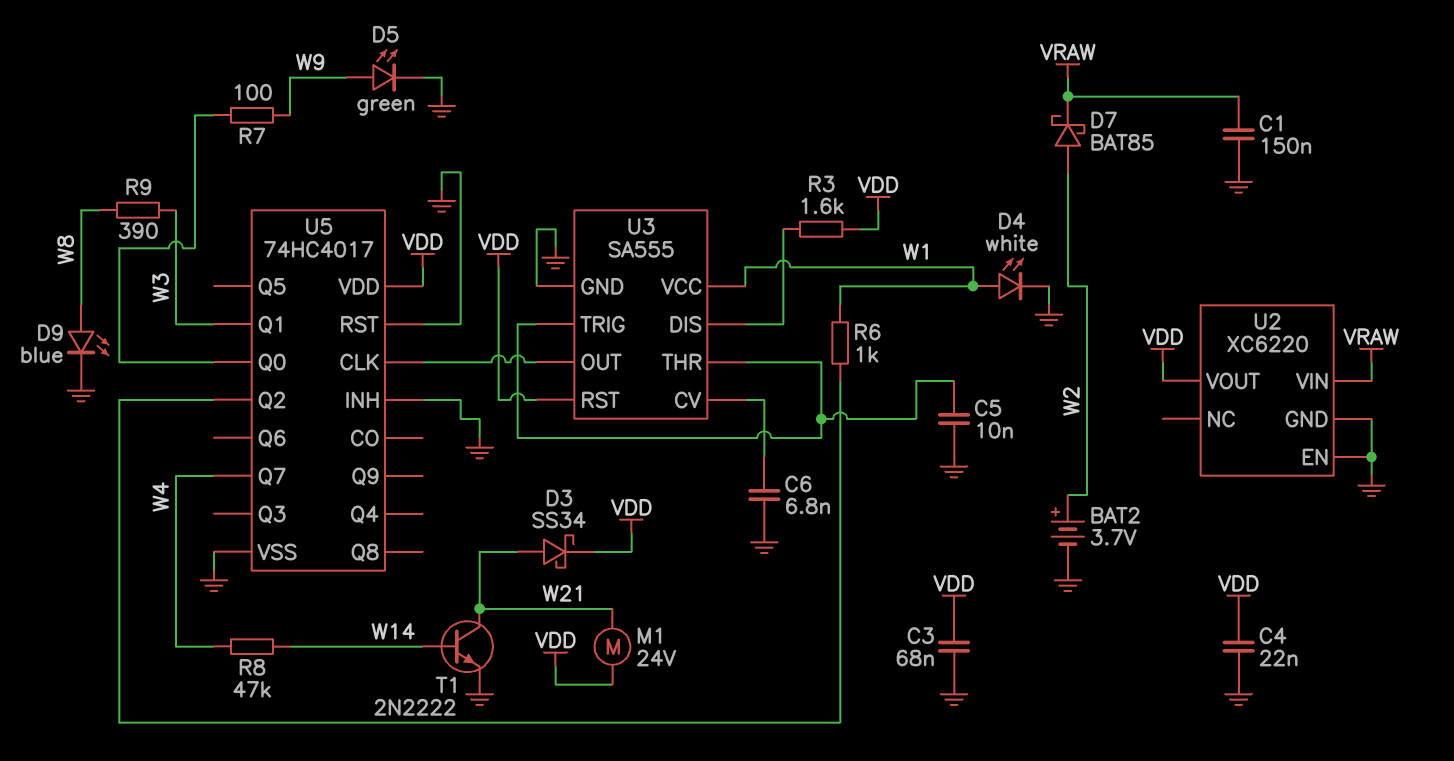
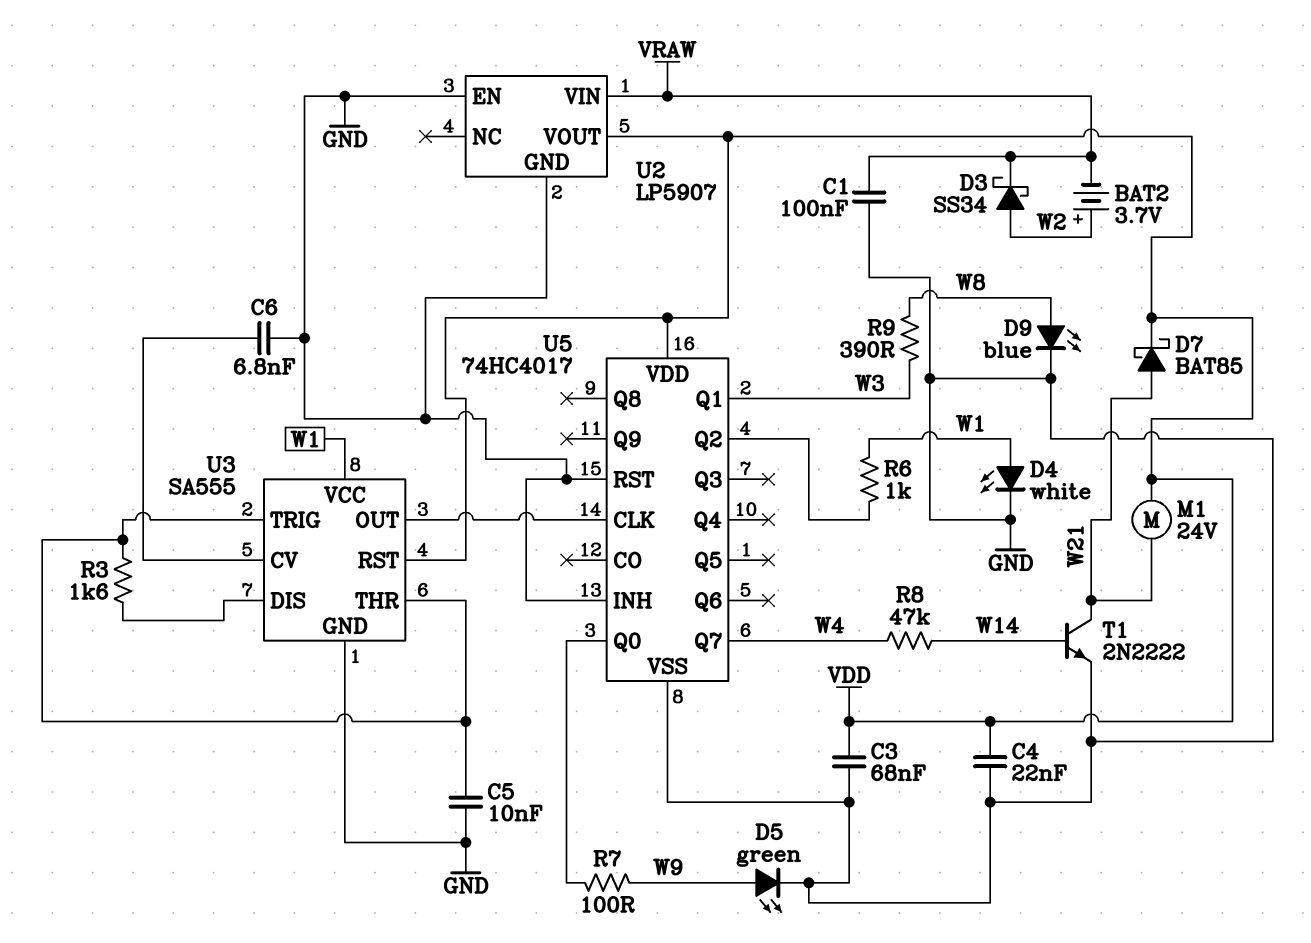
BAT2: 3.7V (plus W2, minus GND) -> 3.7V (plus W2, minus VRAW)
C1: 150nF (GND, VRAW) -> 100nF (GND, VRAW)
D3: schottky SS34 (A W21, K VDD) -> schottky SS34 (A W2, K VRAW)
D7: schottky BAT85 (A W2, K VRAW) -> schottky BAT85 (A W21, K VDD)
R3: 1.6k (U3/DIS, VDD) -> 1.6k (U3/DIS, U3/THR)
U2: XC6220 -> LP5907

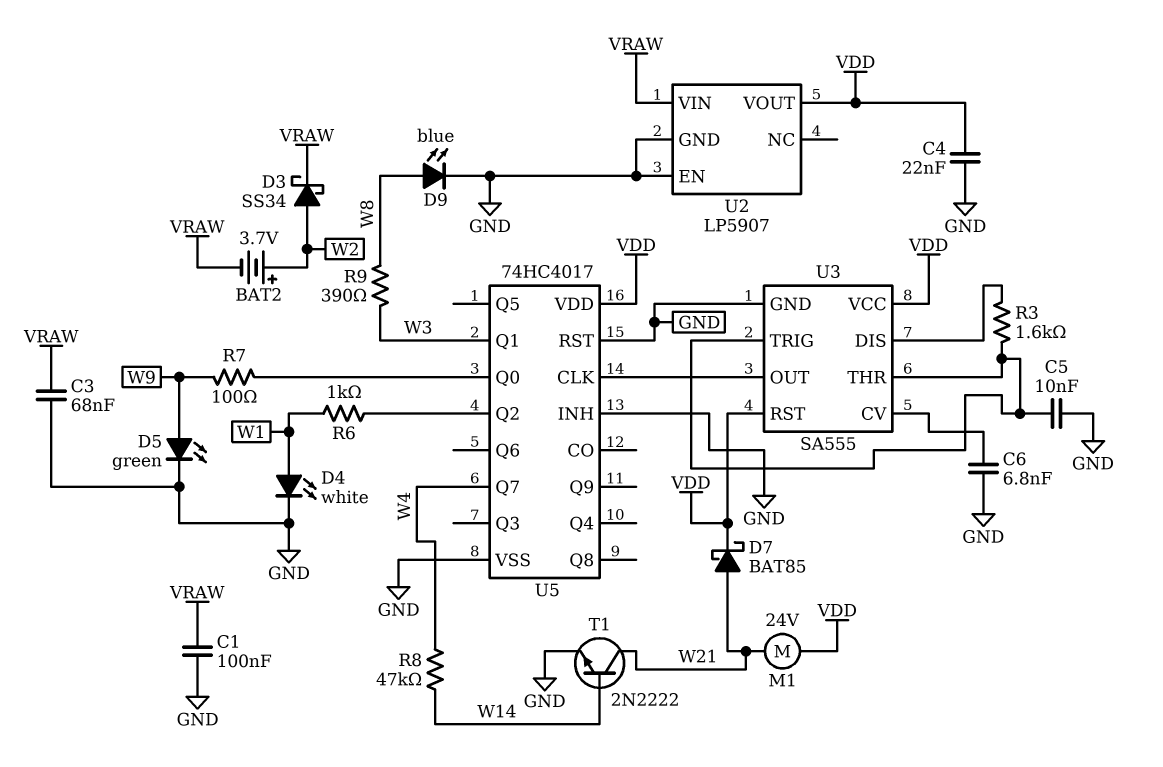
C3: 68nF (GND, VDD) -> 68nF (GND, VRAW)
U3 pin VCC: W1 -> VDD

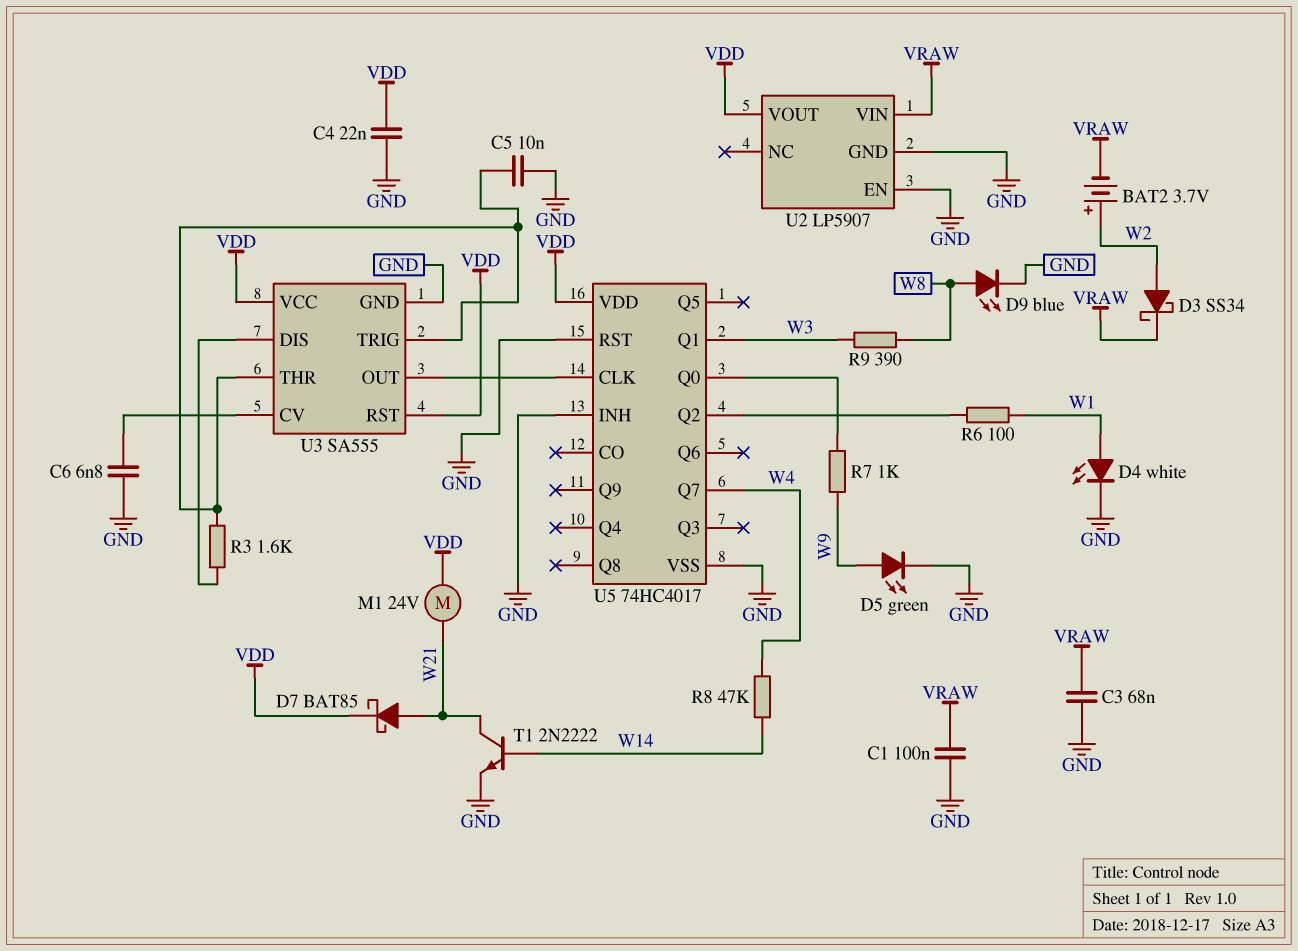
R6: 1k (U5/Q2, W1) -> 100 (U5/Q2, W1)
R7: 100 (U5/Q0, W9) -> 1k (U5/Q0, W9)

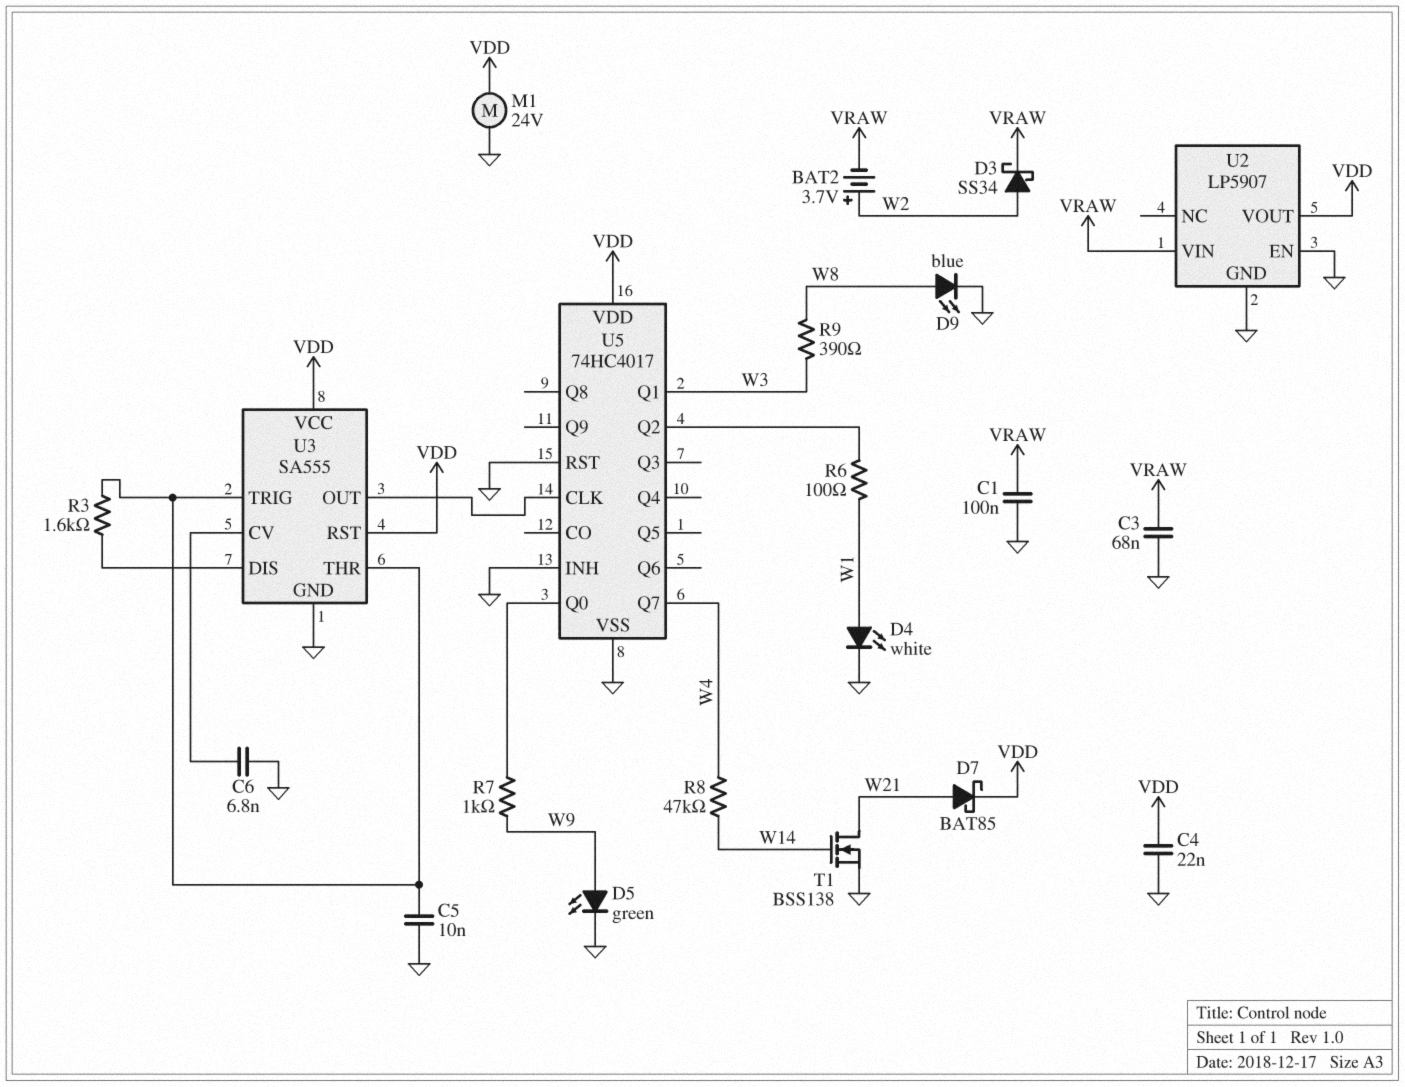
M1: motor 24V (VDD, W21) -> motor 24V (GND, VDD)
T1: NPN 2N2222 (B W14, C W21, E GND) -> NMOS BSS138 (G W14, D W21, S GND)

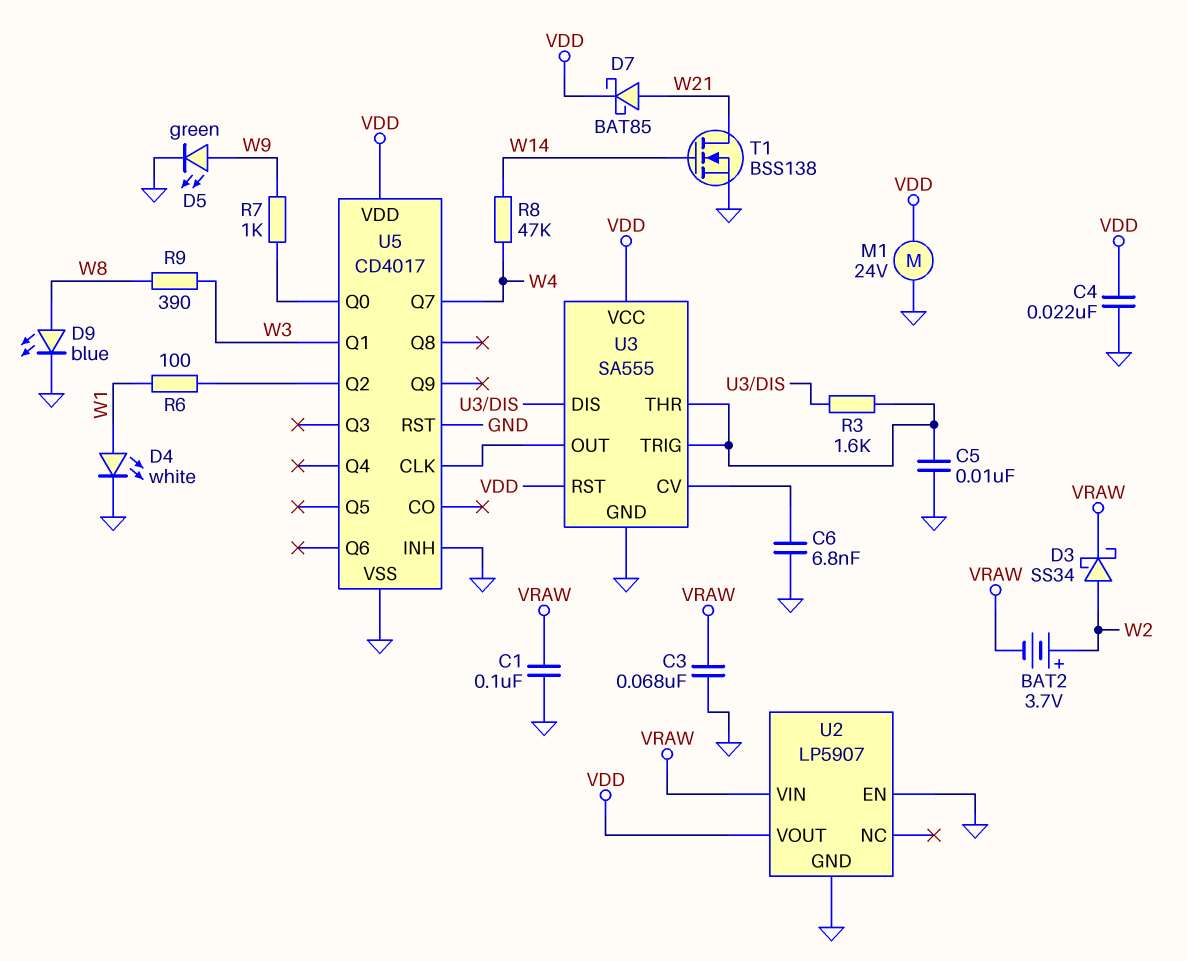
U5: 74HC4017 -> CD4017

